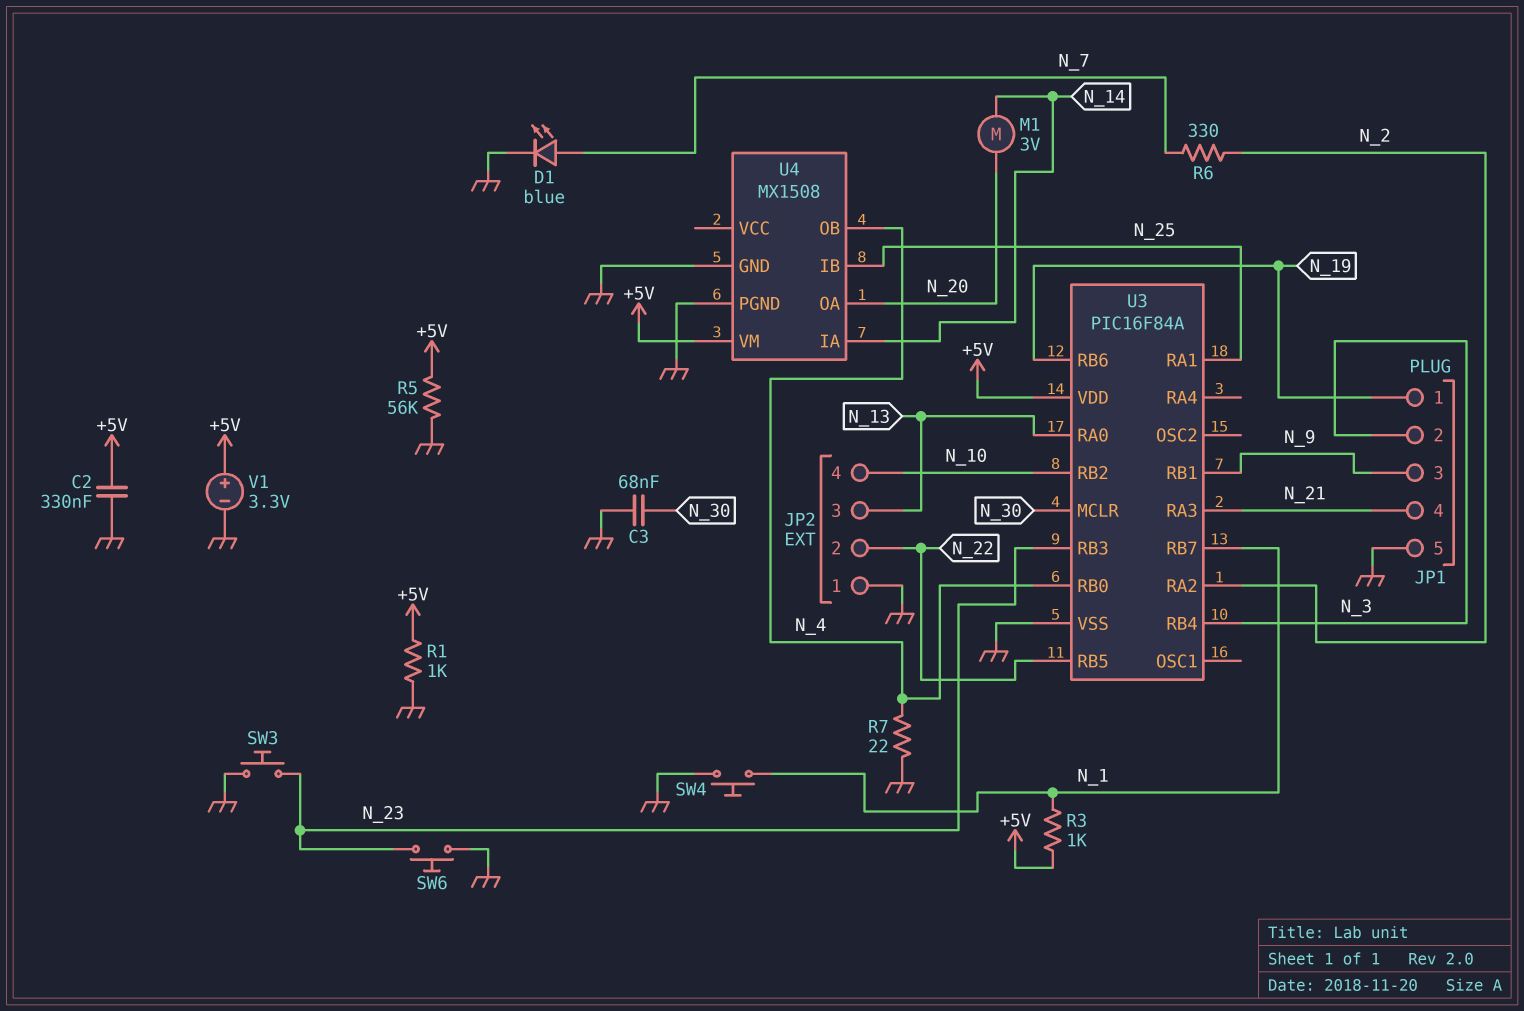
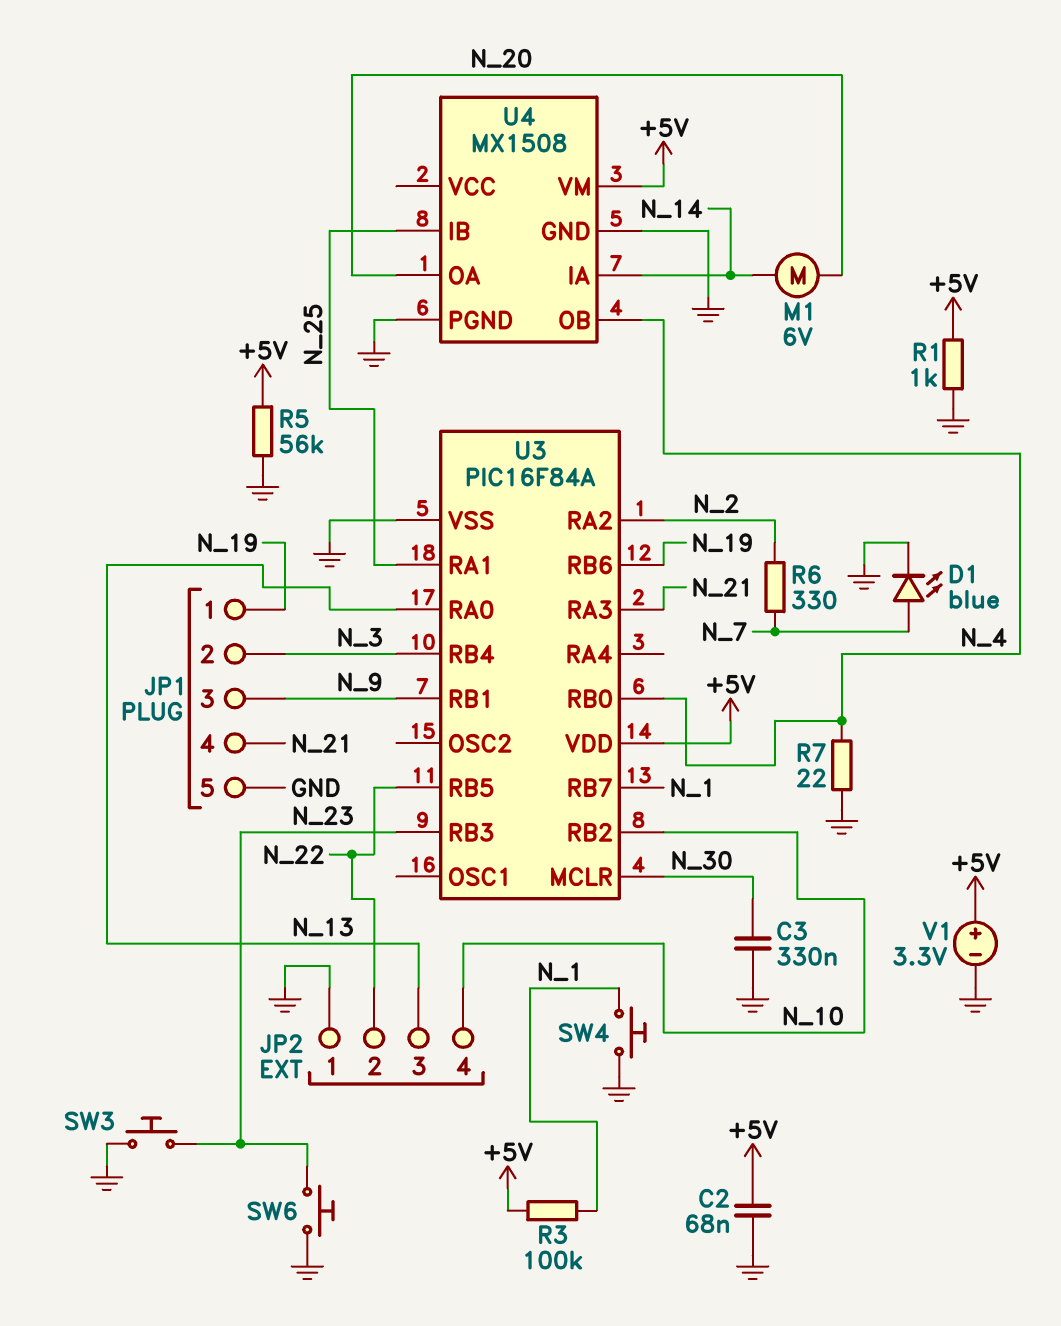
C2: 330nF (+5V, GND) -> 68nF (+5V, GND)
C3: 68nF (GND, N_30) -> 330nF (GND, N_30)
M1: motor 3V (N_14, N_20) -> motor 6V (N_14, N_20)
R3: 1k (+5V, N_1) -> 100k (+5V, N_1)

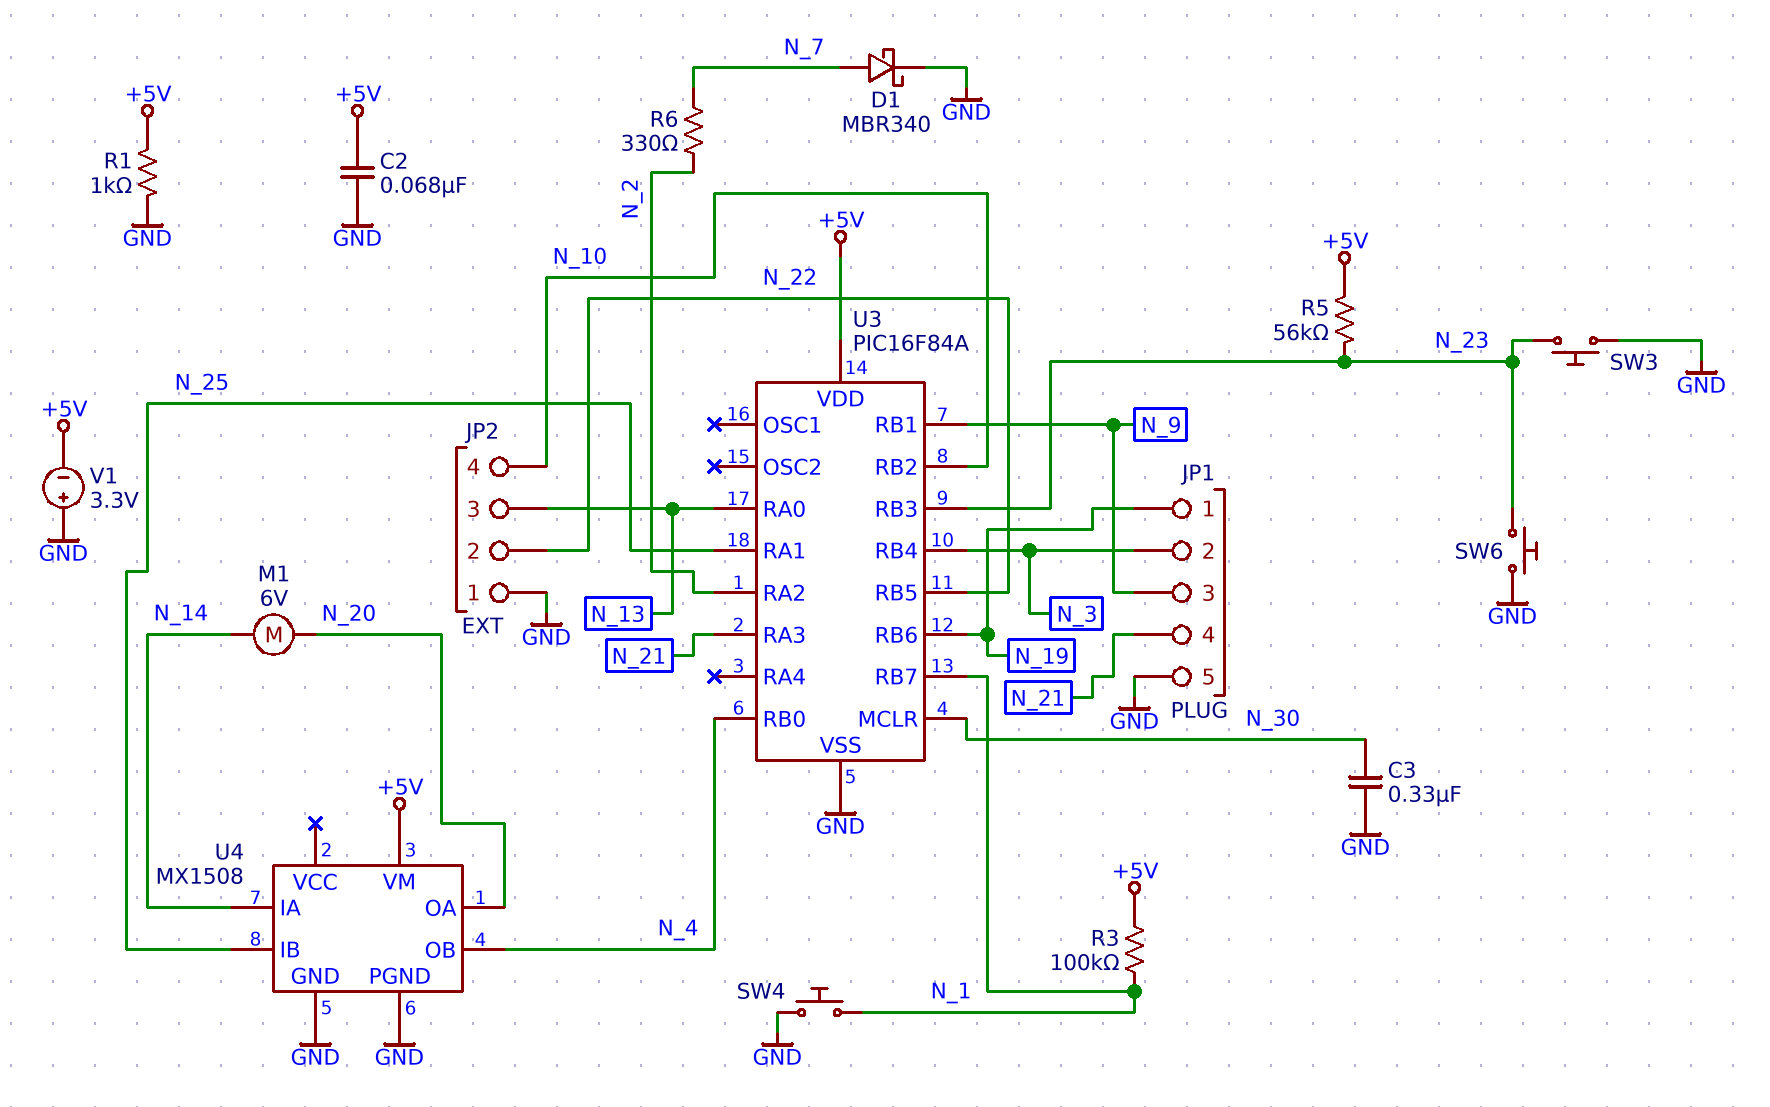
D1: LED blue (A N_7, K GND) -> schottky MBR340 (A N_7, K GND)
R5: 56k (+5V, GND) -> 56k (+5V, N_23)
R7: 22 (GND, N_4) -> none
V1: 3.3V (plus +5V, minus GND) -> 3.3V (plus GND, minus +5V)

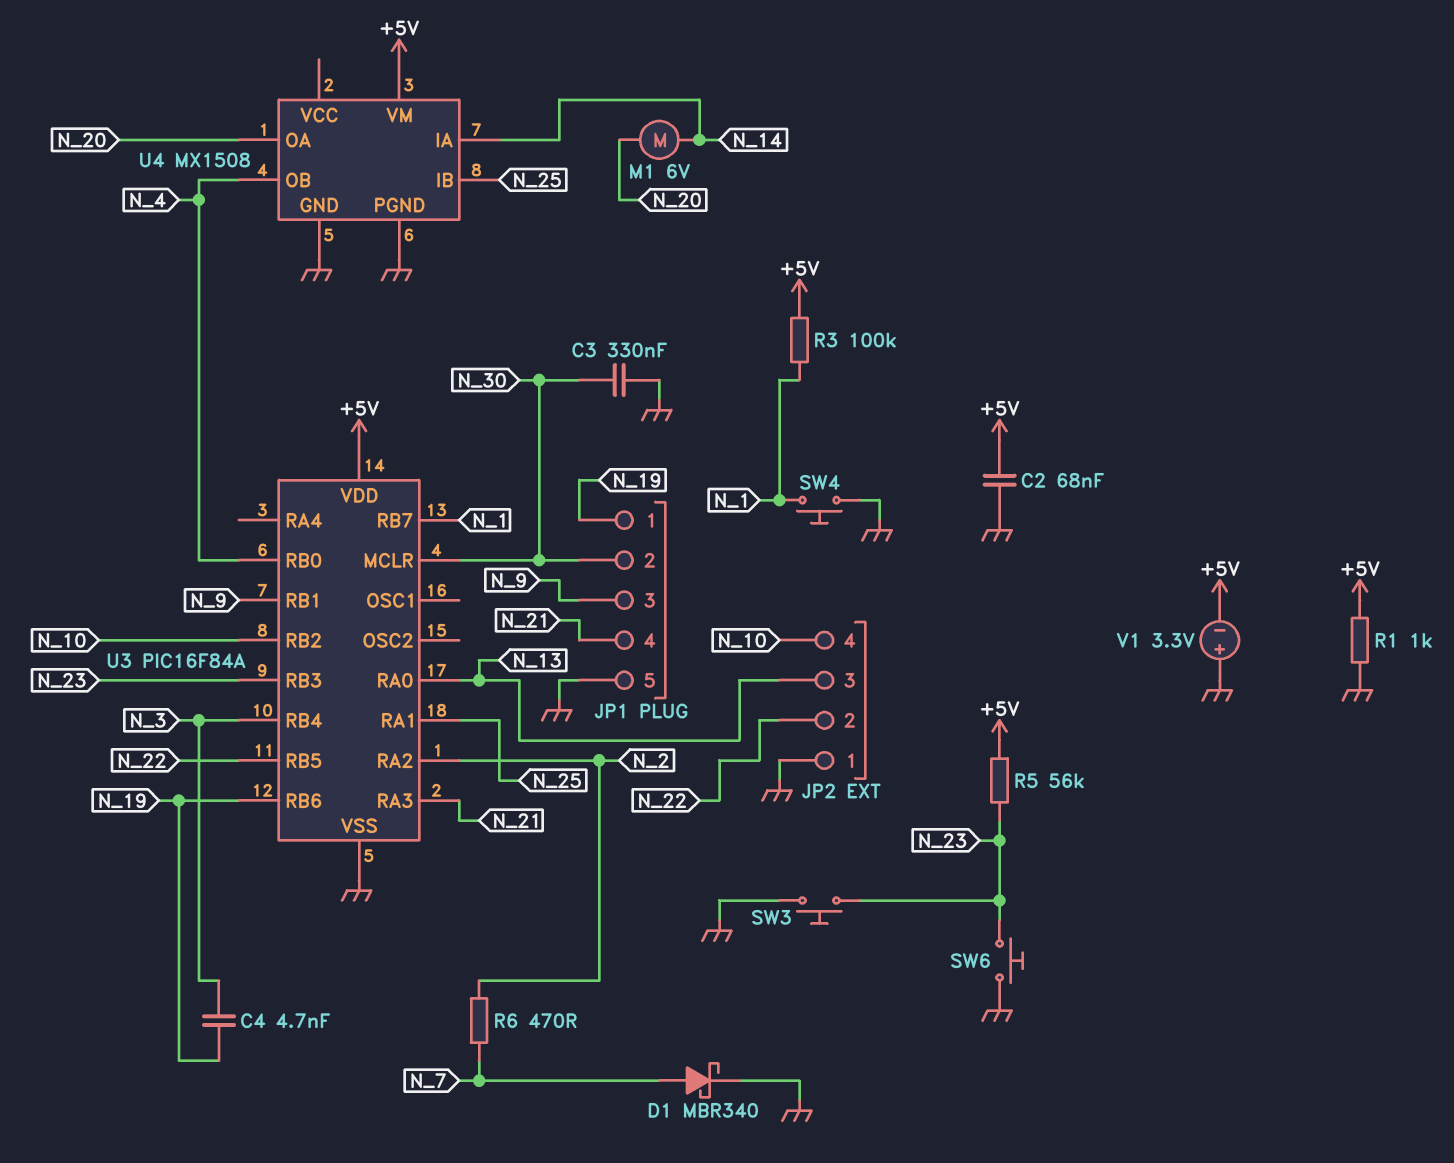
C4: none -> 4.7nF (N_3, N_19)
JP1 pin 2: N_3 -> N_30
R6: 330 (N_2, N_7) -> 470 (N_2, N_7)

